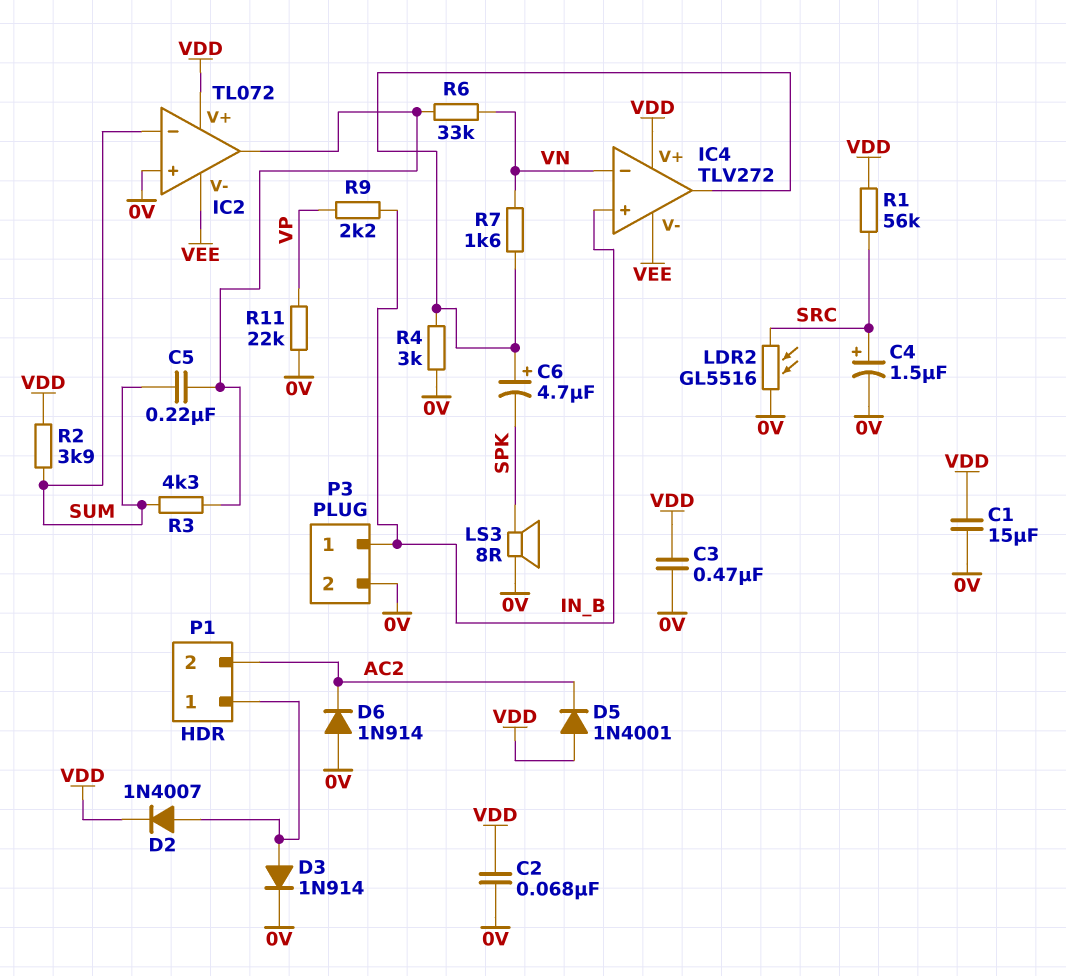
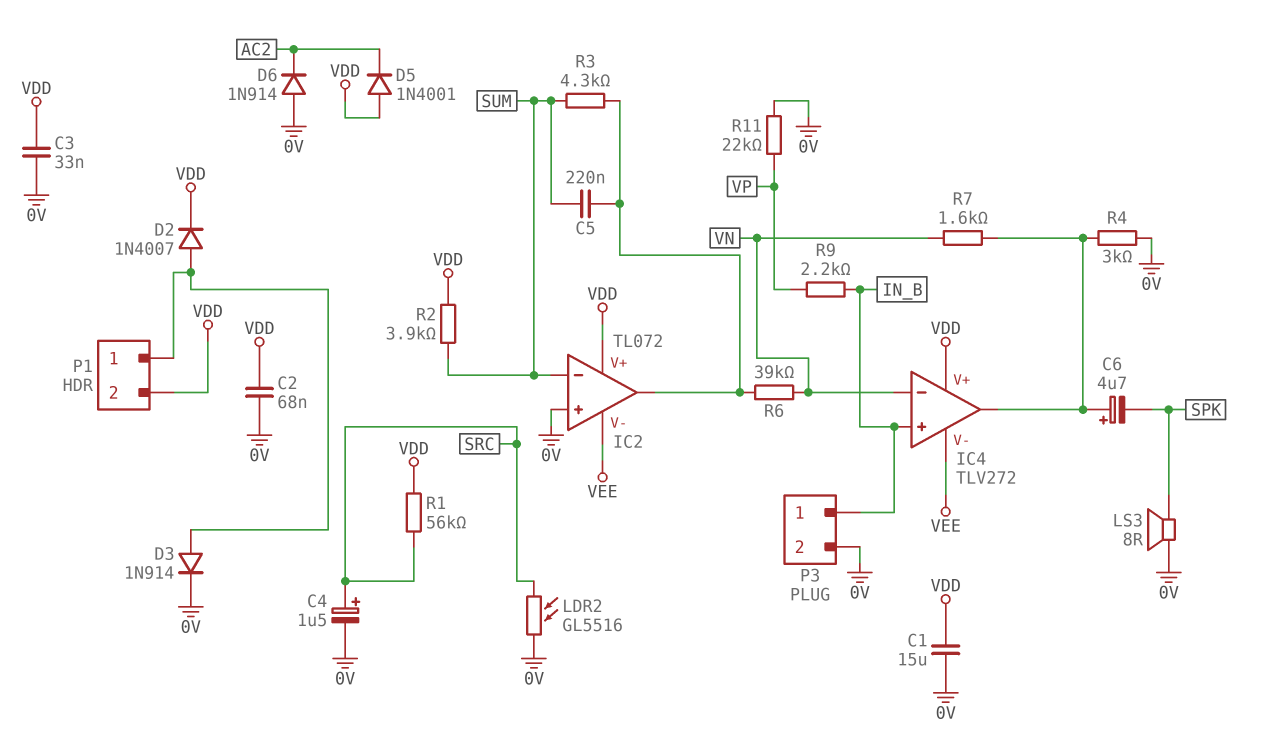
C3: 470nF (0V, VDD) -> 33nF (0V, VDD)
P1 pin 2: AC2 -> VDD
R6: 33k (IC2/out, VN) -> 39k (IC2/out, VN)

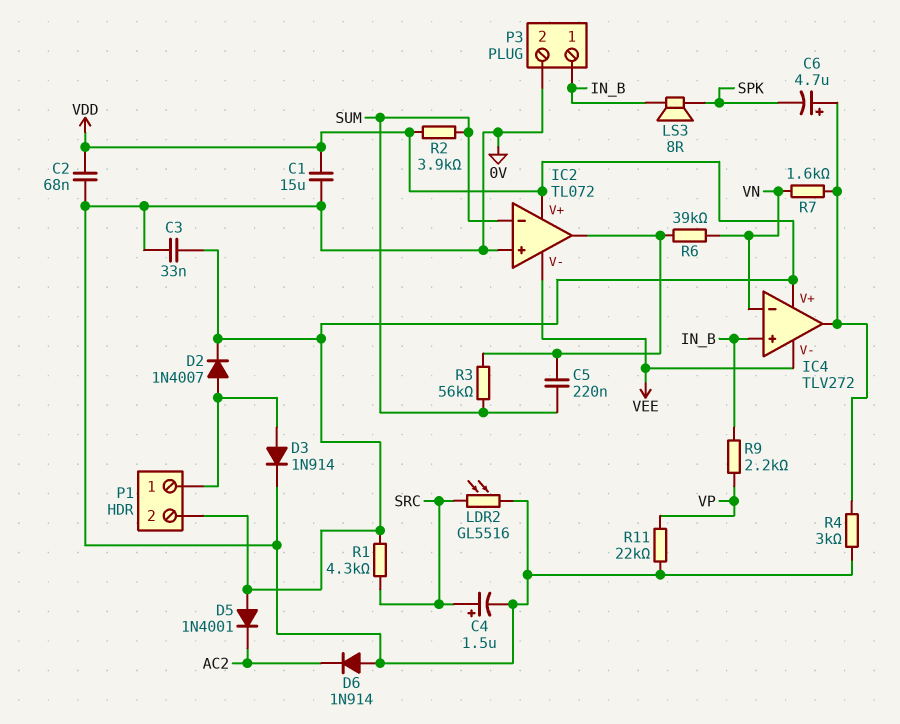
LS3: speaker 8R (0V, SPK) -> speaker 8R (IN_B, SPK)
R1: 56k (SRC, VDD) -> 4.3k (SRC, VDD)
R3: 4.3k (IC2/out, SUM) -> 56k (IC2/out, SUM)

